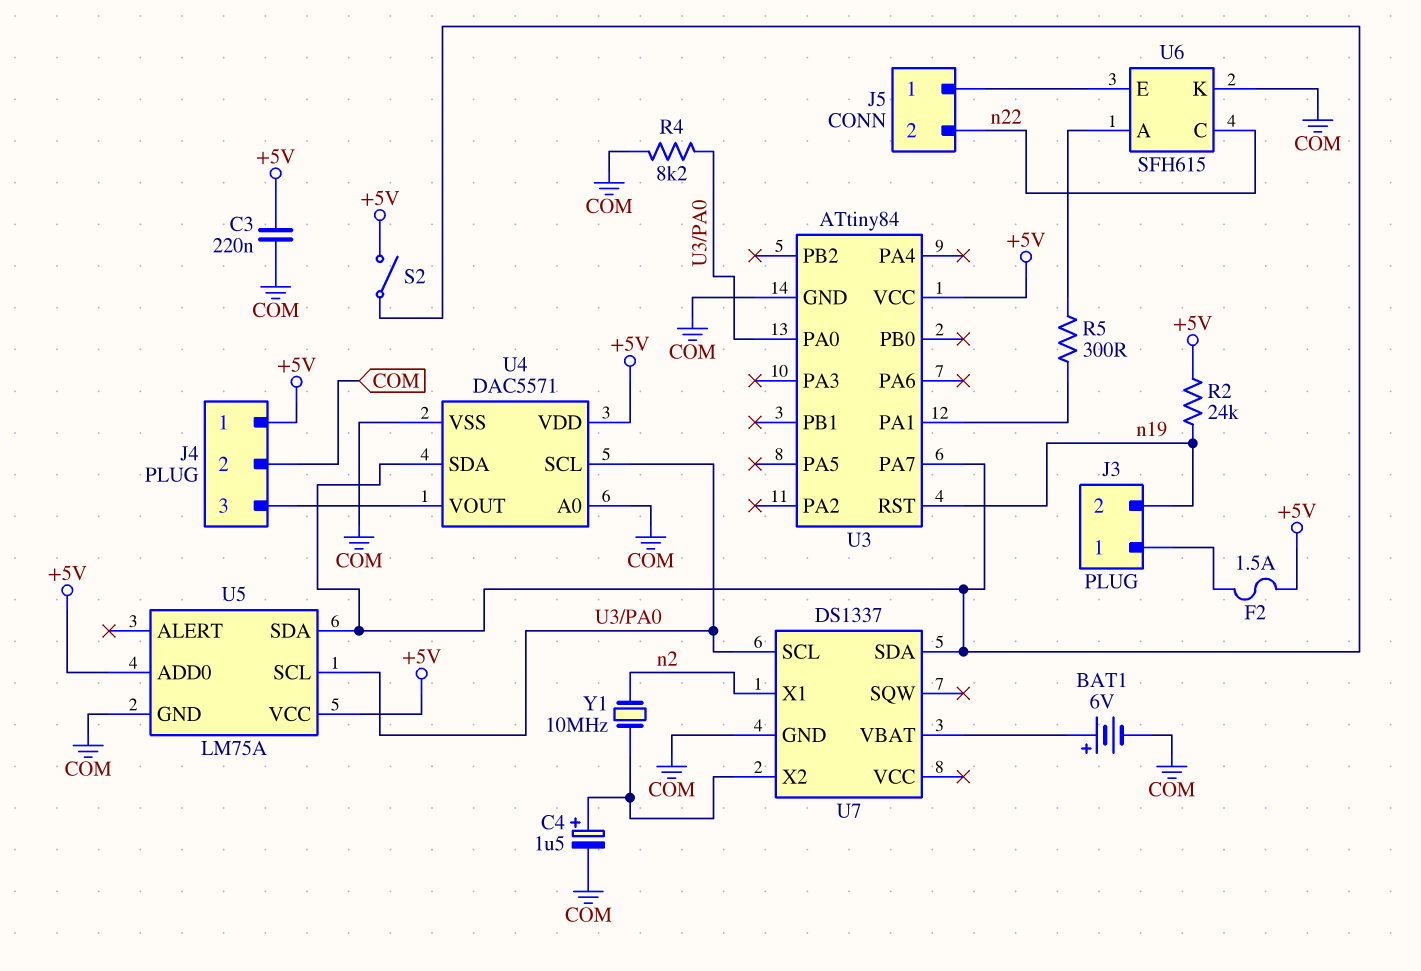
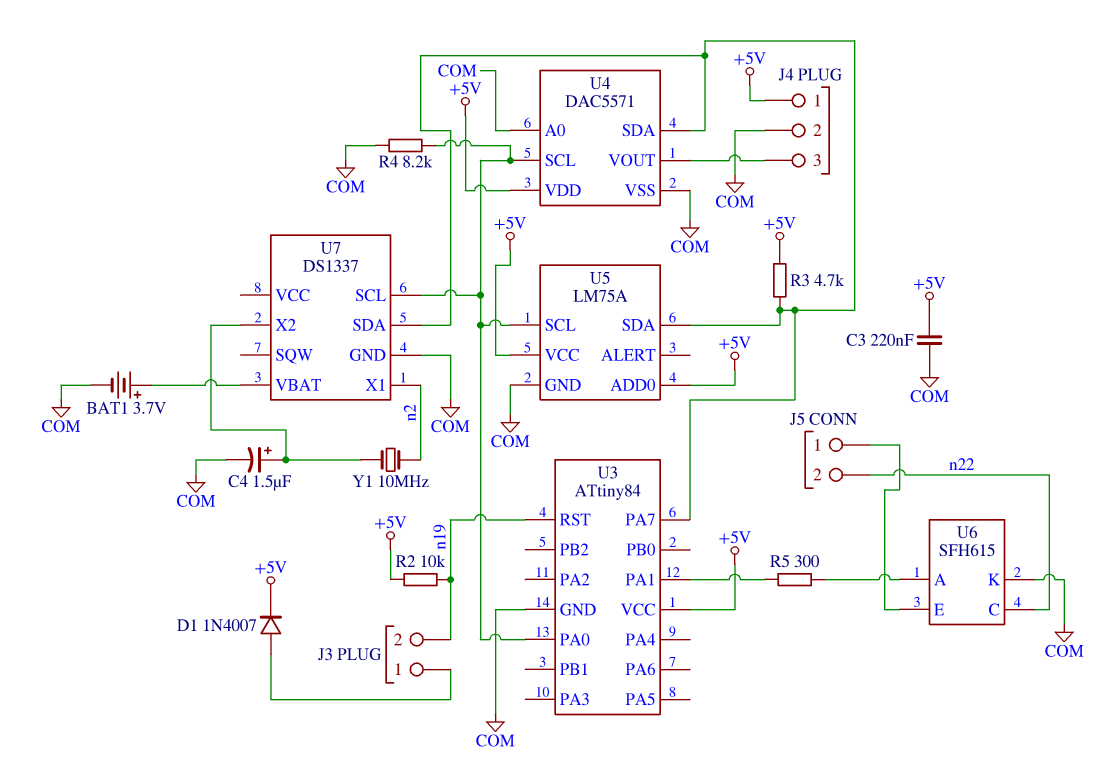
BAT1: 6V (plus U7/VBAT, minus COM) -> 3.7V (plus U7/VBAT, minus COM)
D1: none -> diode 1N4007 (A J3/1, K +5V)
F2: 1.5A (+5V, J3/1) -> none
R2: 24k (+5V, n19) -> 10k (+5V, n19)
R3: none -> 4.7k (+5V, U3/PA7)
S2: switch (+5V, U3/PA7) -> none

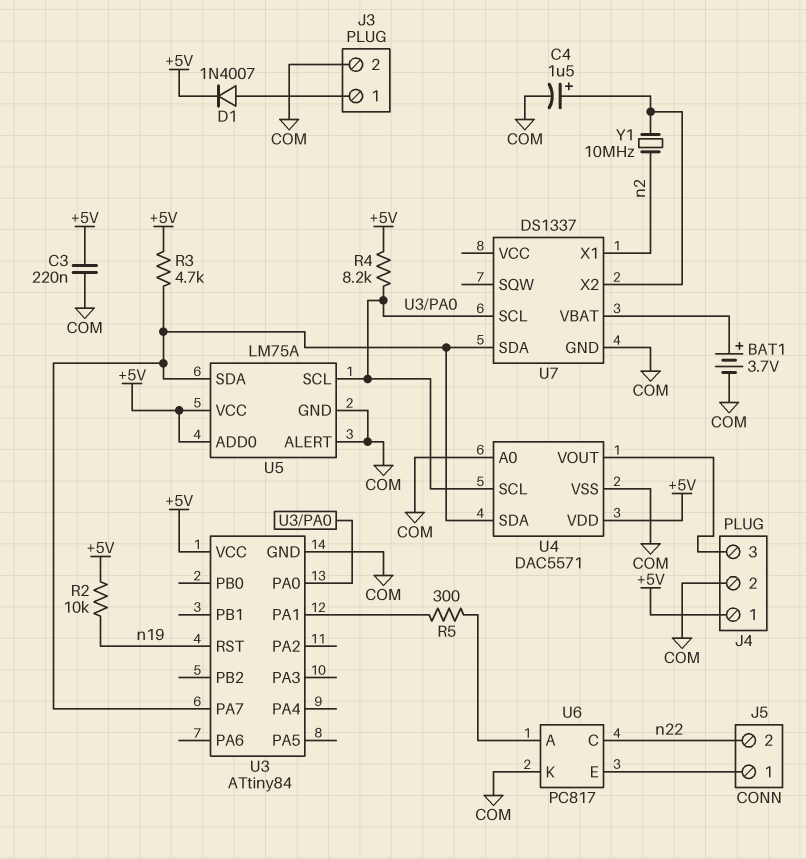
J3 pin 2: n19 -> COM
R4: 8.2k (COM, U3/PA0) -> 8.2k (+5V, U3/PA0)
U5 pin ALERT: none -> COM
U6: SFH615 -> PC817

